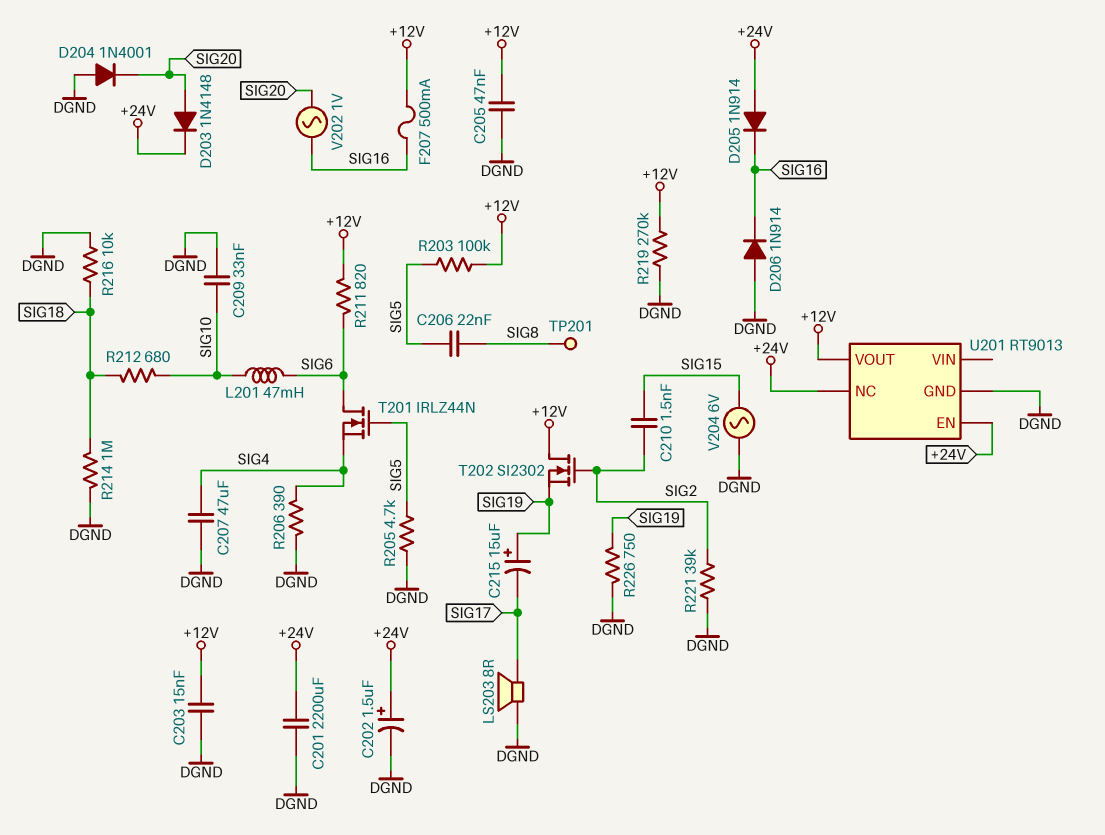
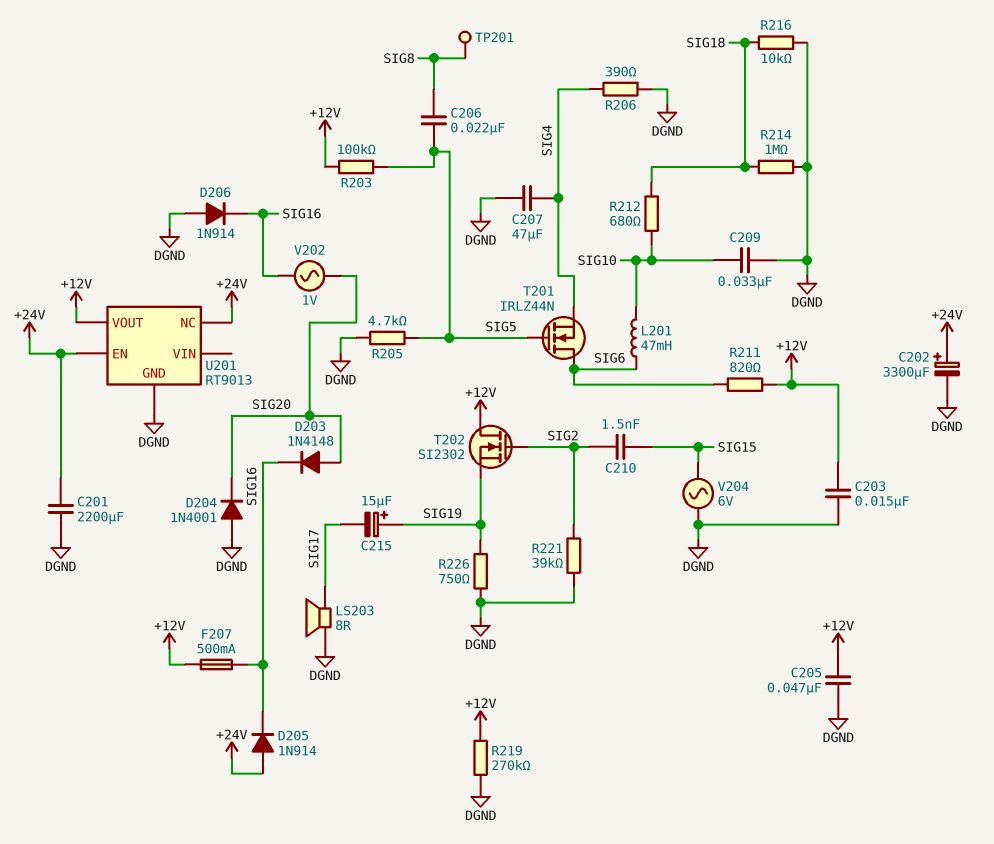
C202: 1.5uF (plus +24V, minus DGND) -> 3300uF (plus +24V, minus DGND)
D203: diode 1N4148 (A SIG20, K +24V) -> diode 1N4148 (A SIG20, K SIG16)

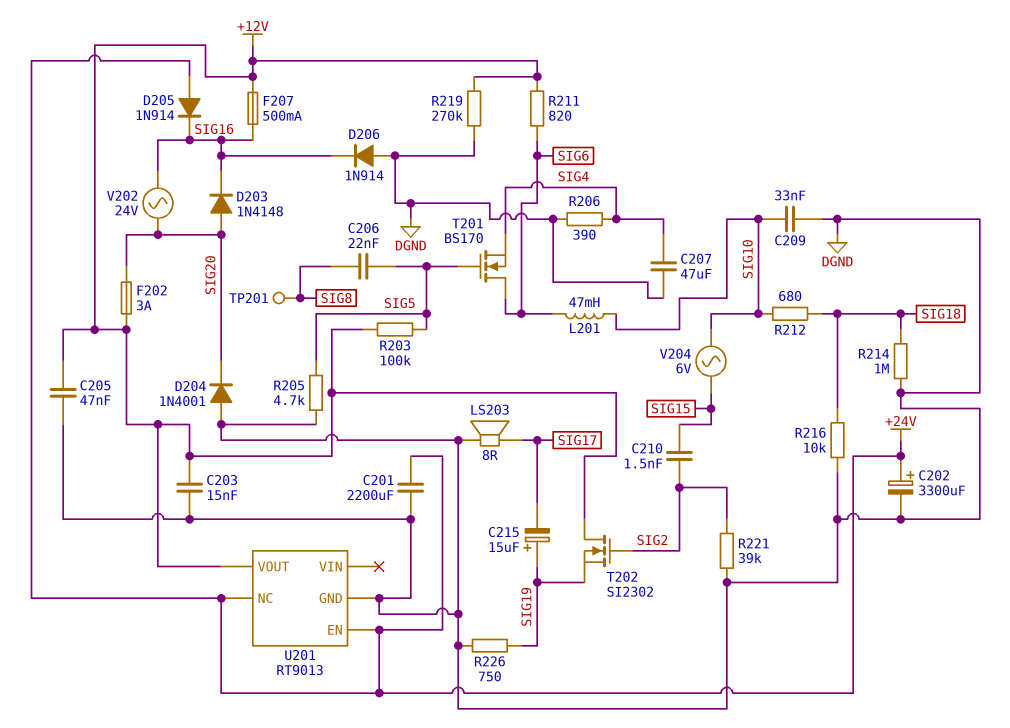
F202: none -> 3A (+12V, SIG20)
T201: NMOS IRLZ44N (G SIG5, D SIG6, S SIG4) -> NMOS BS170 (G SIG5, D SIG6, S SIG4)
V202: AC 1V (SIG16, SIG20) -> AC 24V (SIG16, SIG20)
V204: AC 6V (DGND, SIG15) -> AC 6V (SIG10, SIG15)

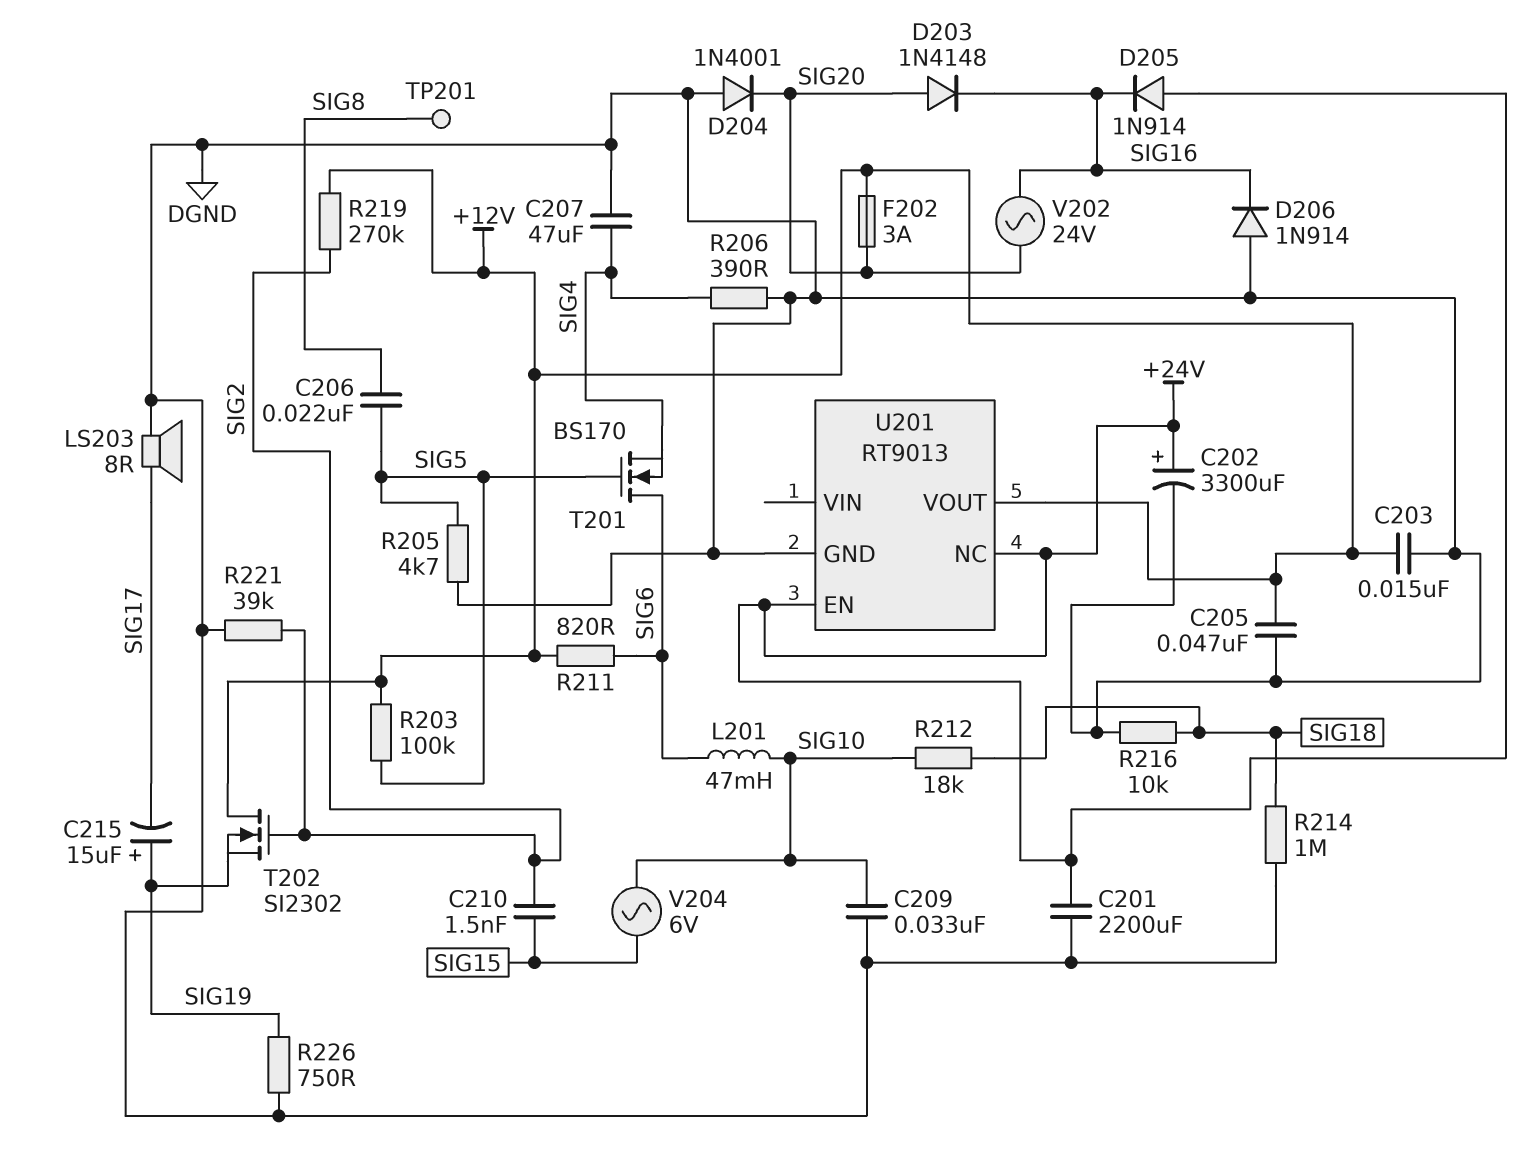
F207: 500mA (+12V, SIG16) -> none
R212: 680 (SIG10, SIG18) -> 18k (SIG10, SIG18)
R219: 270k (+12V, DGND) -> 270k (+12V, SIG2)

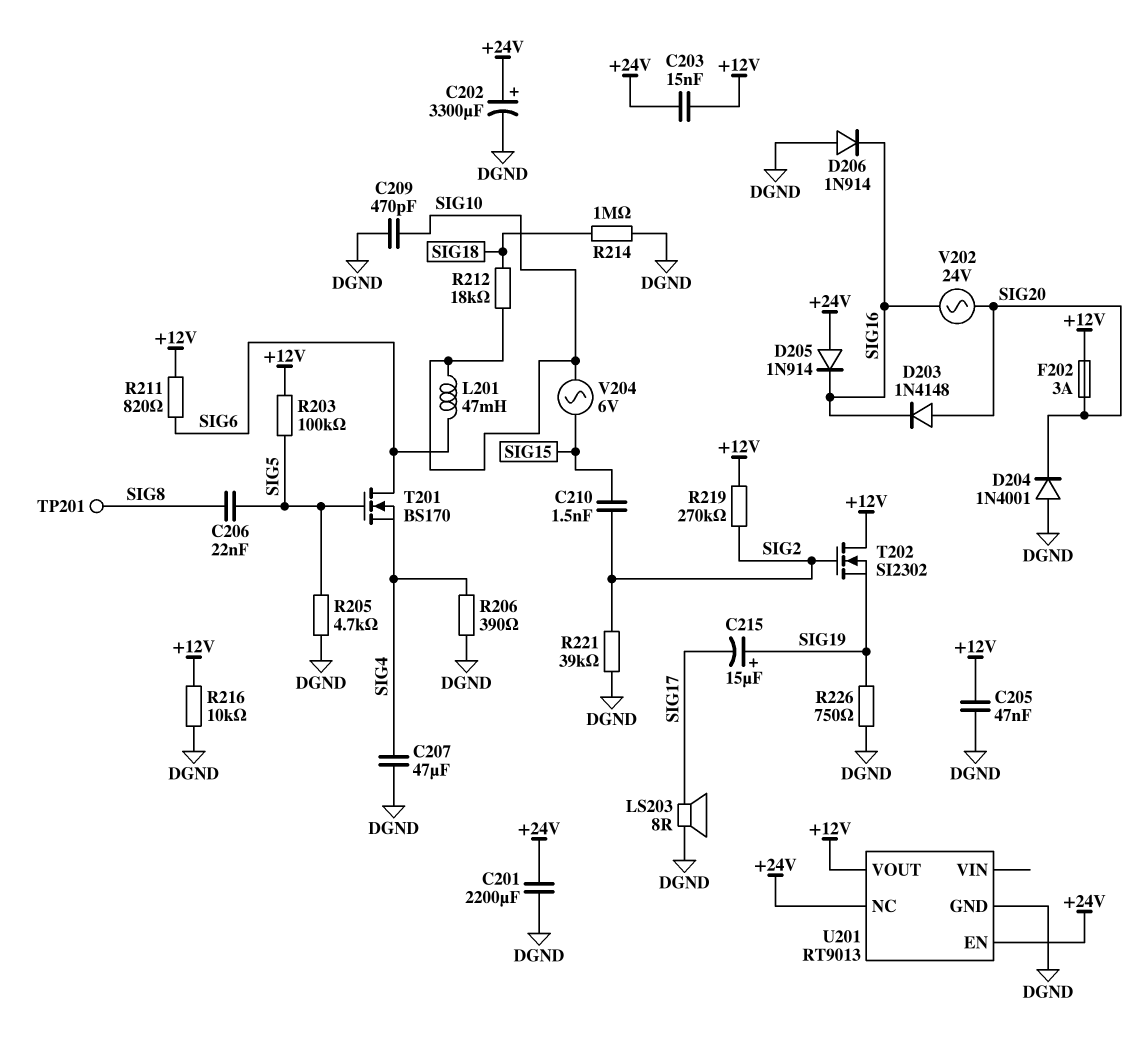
C203: 15nF (+12V, DGND) -> 15nF (+12V, +24V)
C209: 33nF (DGND, SIG10) -> 470pF (DGND, SIG10)
R216: 10k (DGND, SIG18) -> 10k (+12V, DGND)

